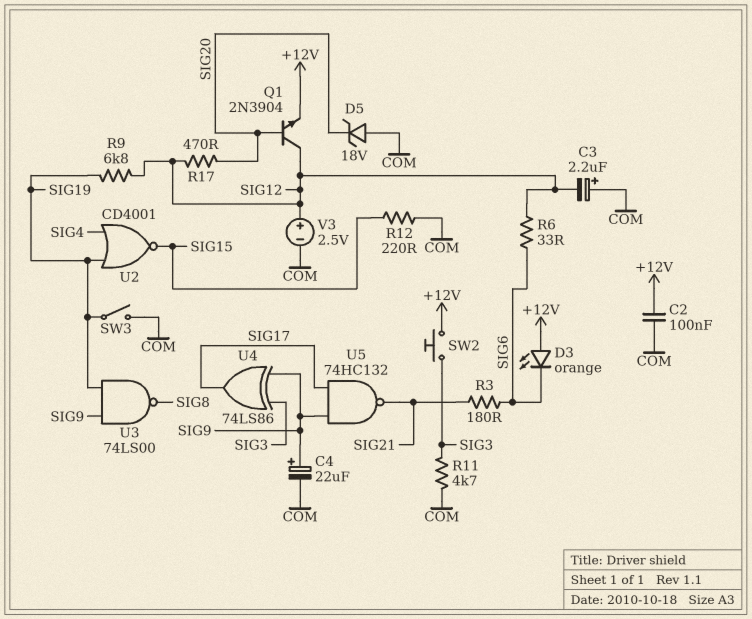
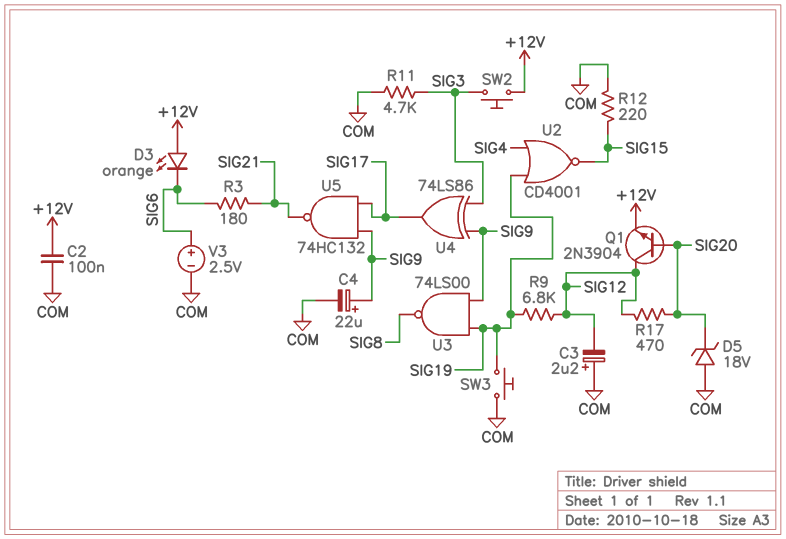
R6: 33 (SIG6, SIG12) -> none
SW3: switch (COM, SIG19) -> button (COM, SIG19)
V3: 2.5V (plus SIG12, minus COM) -> 2.5V (plus SIG6, minus COM)

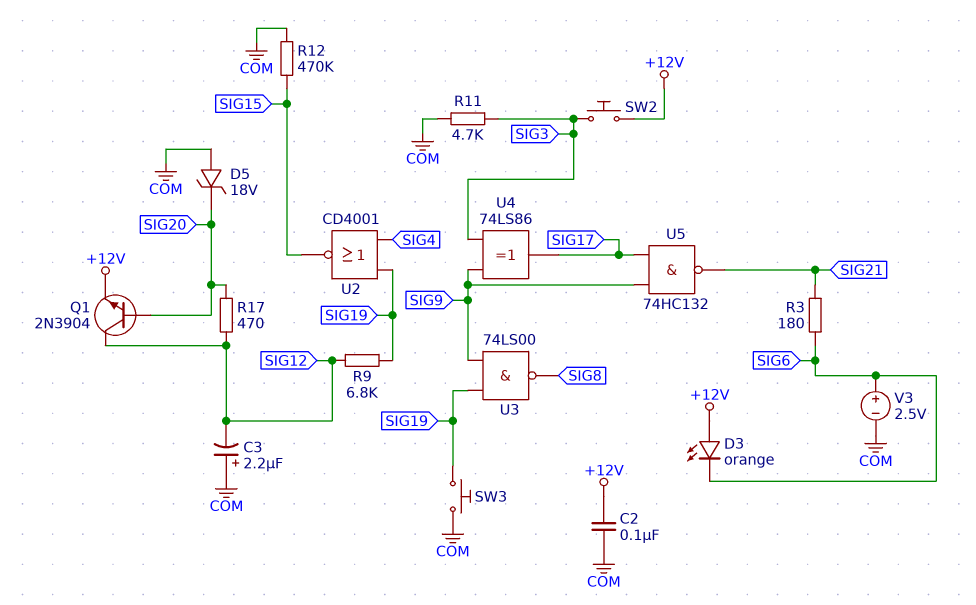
C4: 22uF (plus SIG9, minus COM) -> none
R12: 220 (COM, SIG15) -> 470k (COM, SIG15)

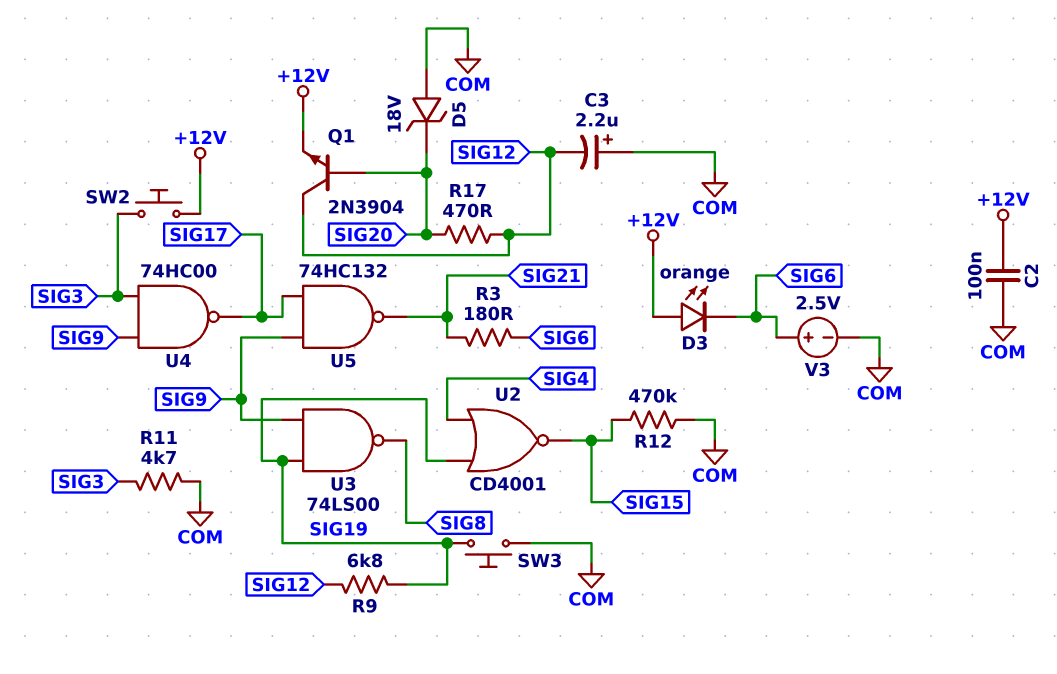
U4: XOR 74LS86 (in SIG3, in SIG9, out SIG17) -> NAND 74HC00 (in SIG3, in SIG9, out SIG17)

